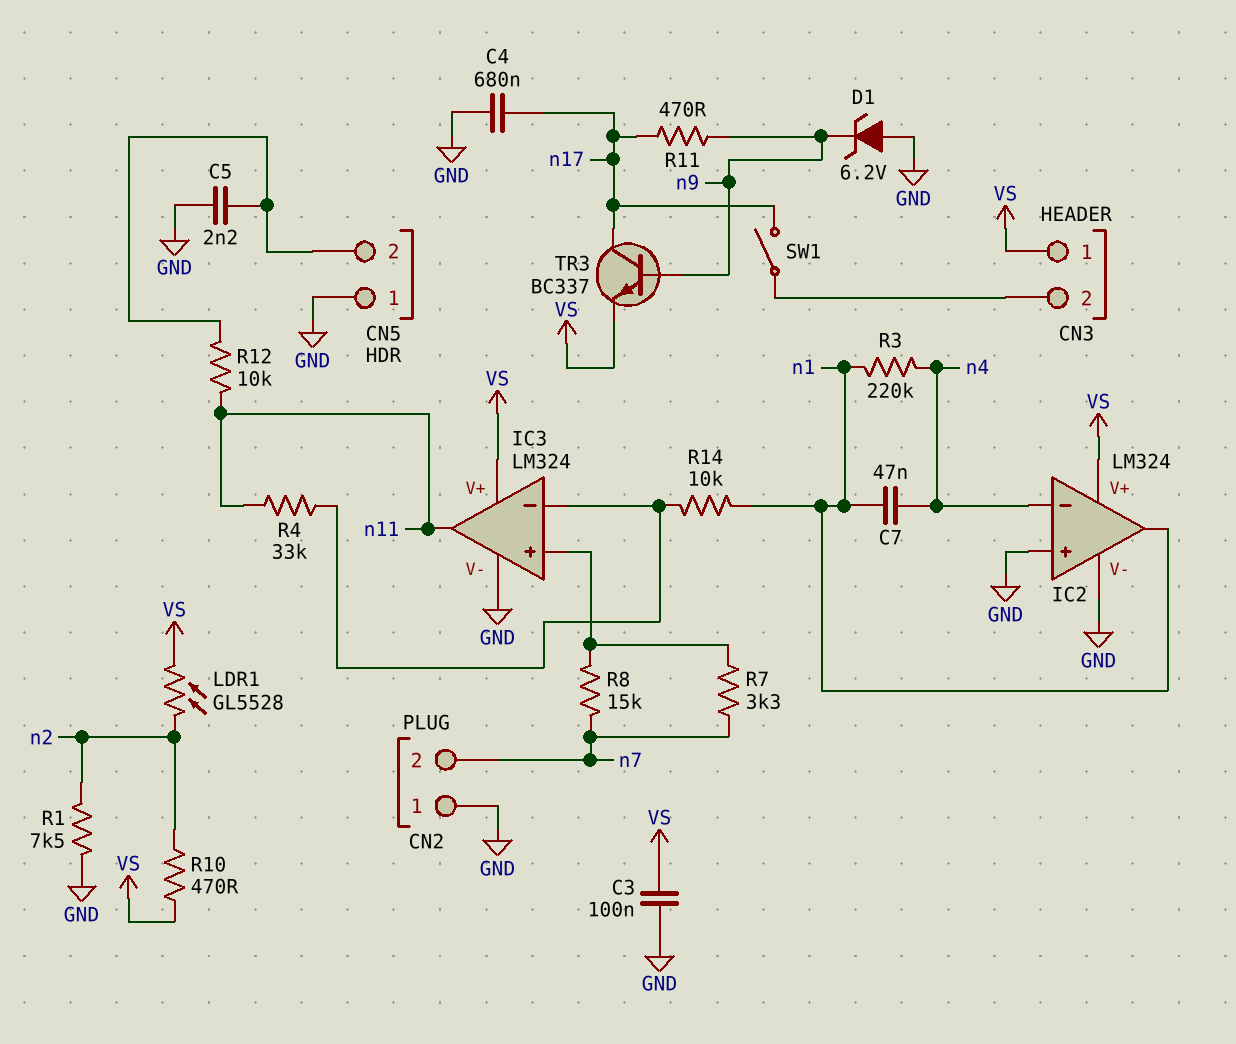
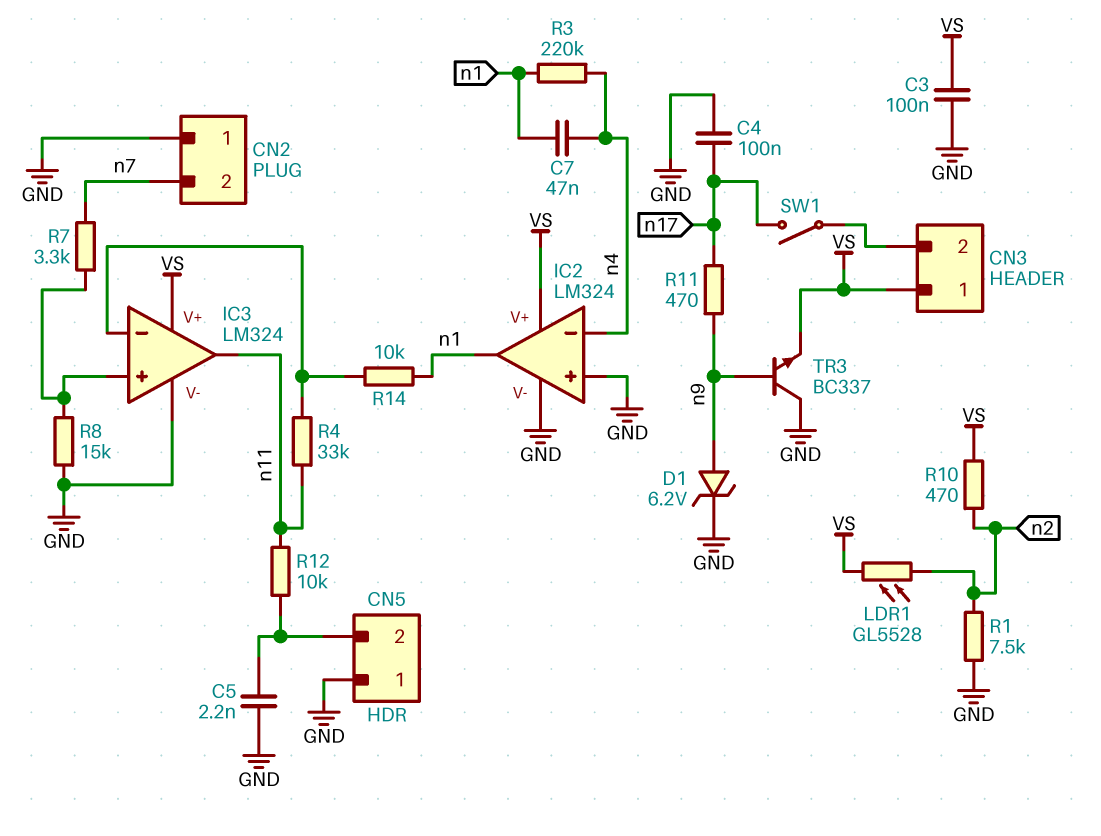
C4: 680nF (GND, n17) -> 100nF (GND, n17)
D1: zener 6.2V (A GND, K n9) -> zener 6.2V (A n9, K GND)
R8: 15k (IC3/in+, n7) -> 15k (GND, IC3/in+)
TR3: NPN BC337 (B n9, C n17, E VS) -> NPN BC337 (B n9, C GND, E VS)

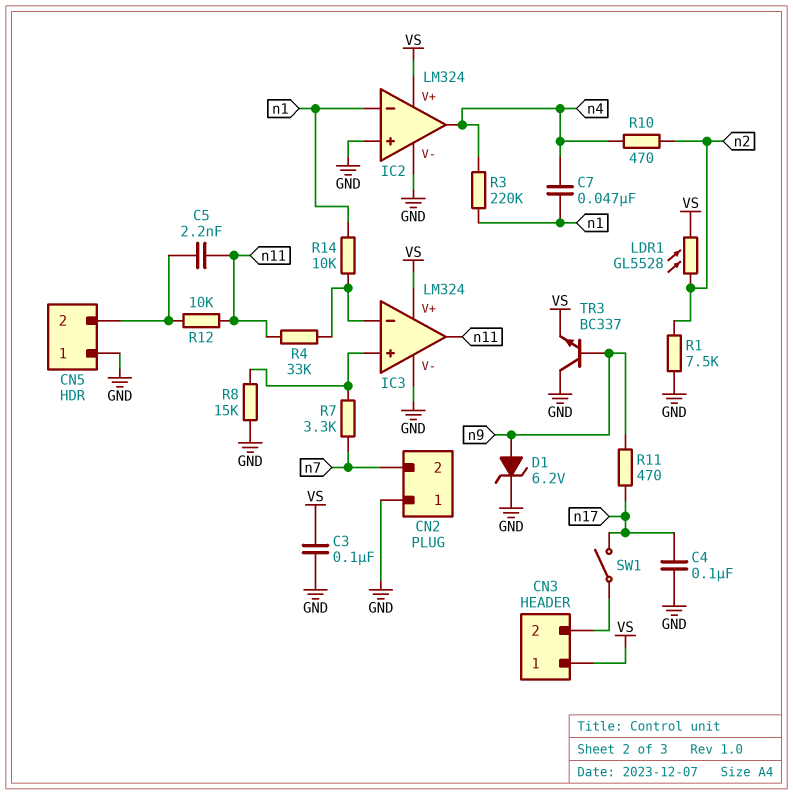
C5: 2.2nF (CN5/2, GND) -> 2.2nF (CN5/2, n11)
IC2 pin in-: n4 -> n1
IC2 pin out: n1 -> n4
R10: 470 (VS, n2) -> 470 (n2, n4)

